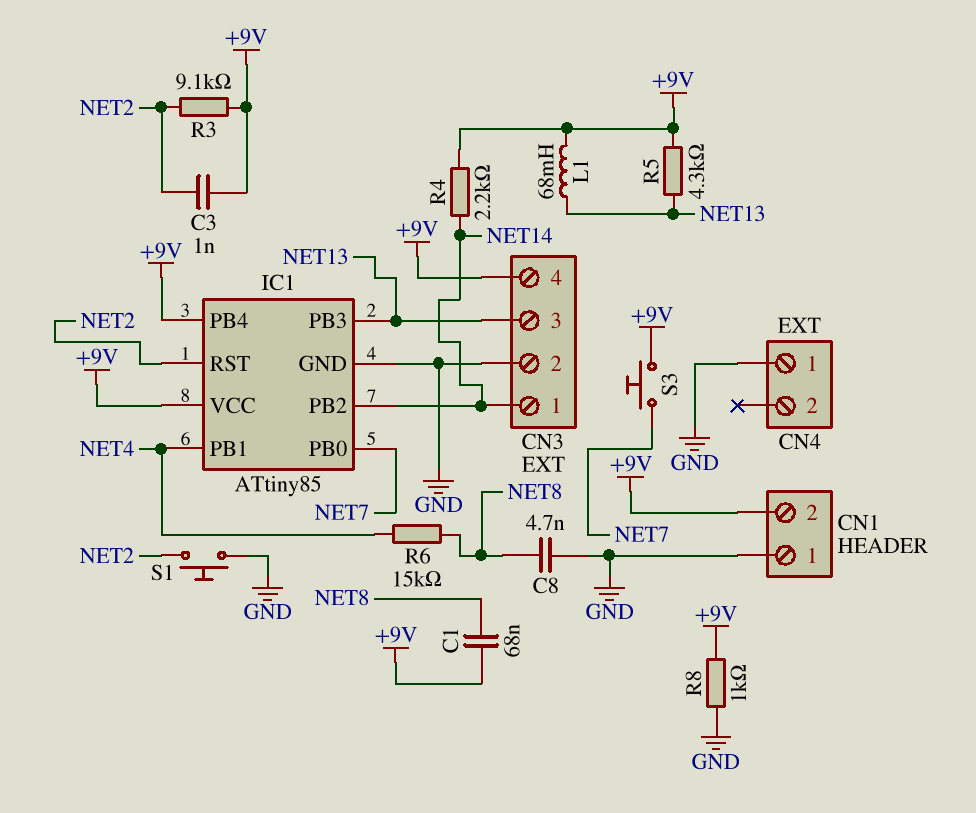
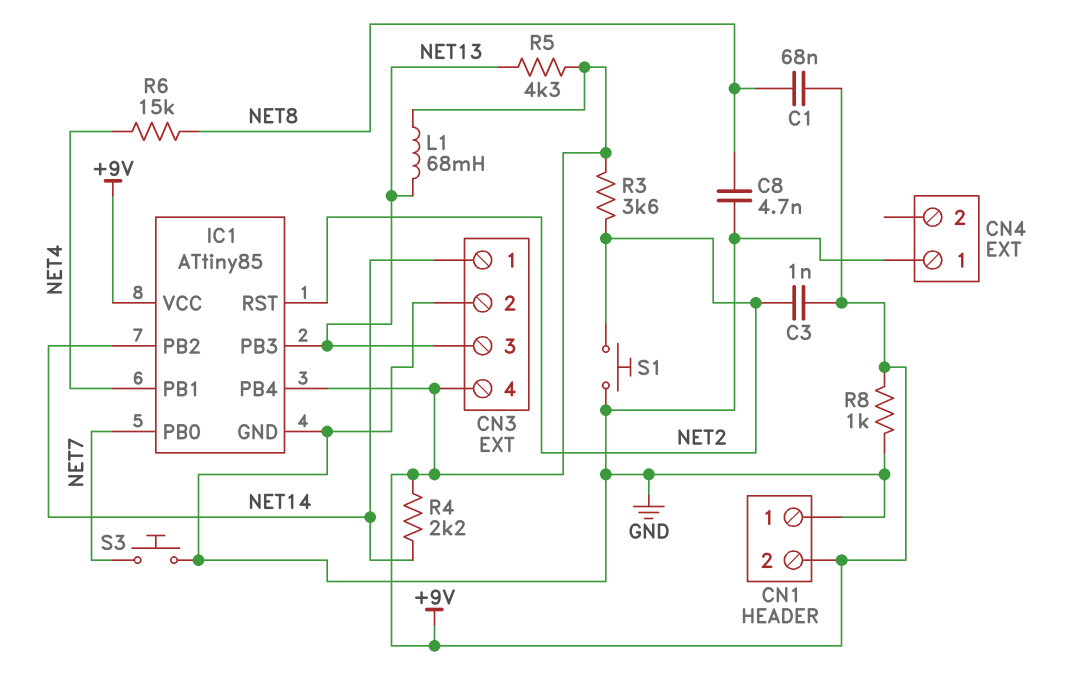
R3: 9.1k (+9V, NET2) -> 3.6k (+9V, NET2)
S3: button (+9V, NET7) -> button (GND, NET7)

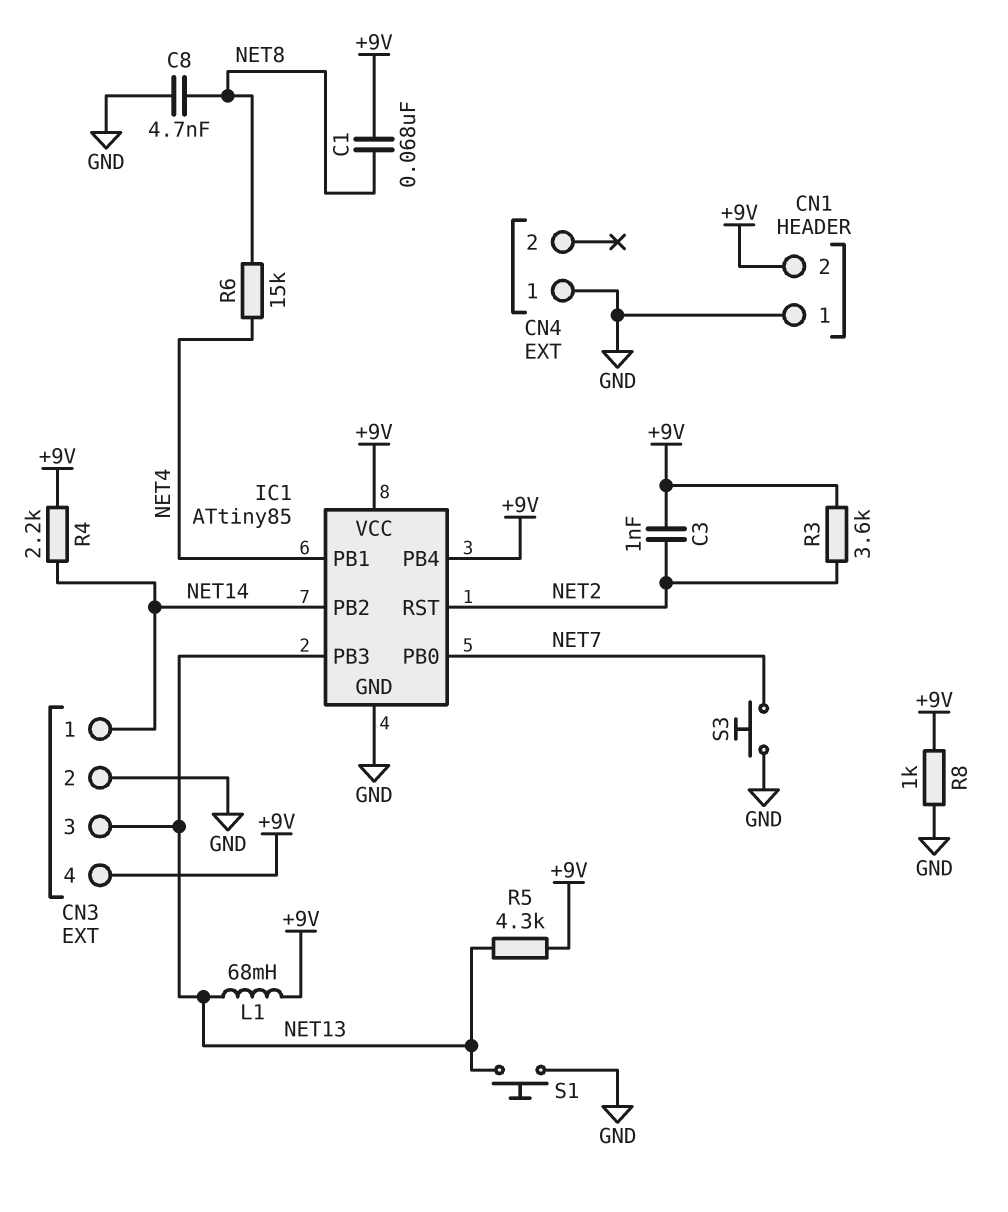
S1: button (GND, NET2) -> button (GND, NET13)

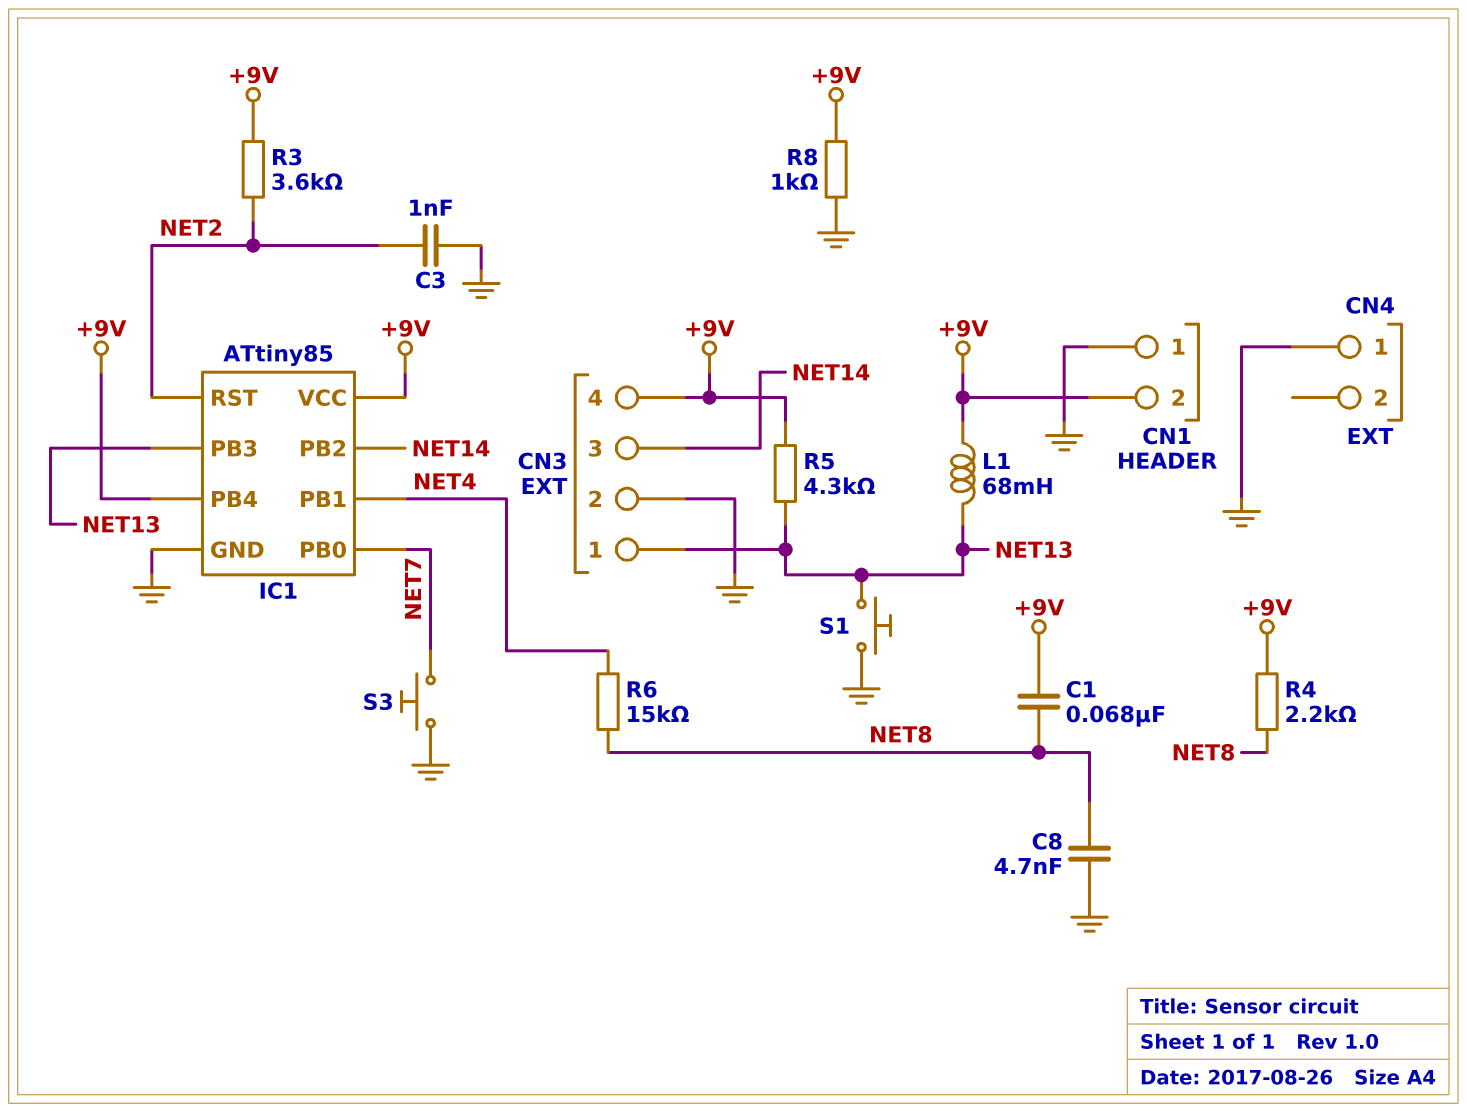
C3: 1nF (+9V, NET2) -> 1nF (GND, NET2)
CN3 pin 1: NET14 -> NET13
CN3 pin 3: NET13 -> NET14
R4: 2.2k (+9V, NET14) -> 2.2k (+9V, NET8)

